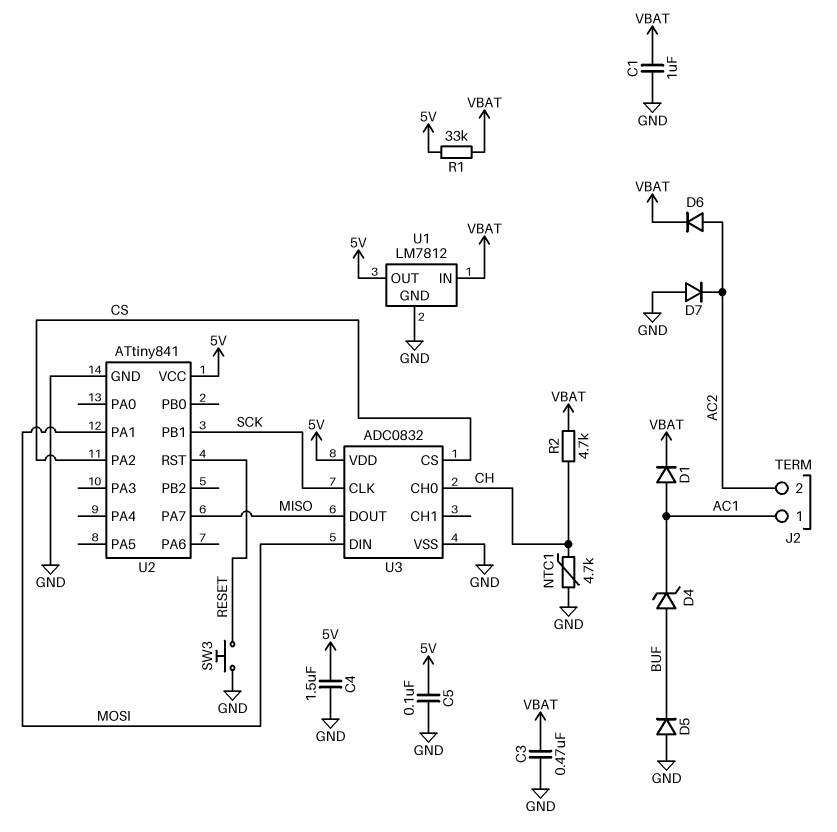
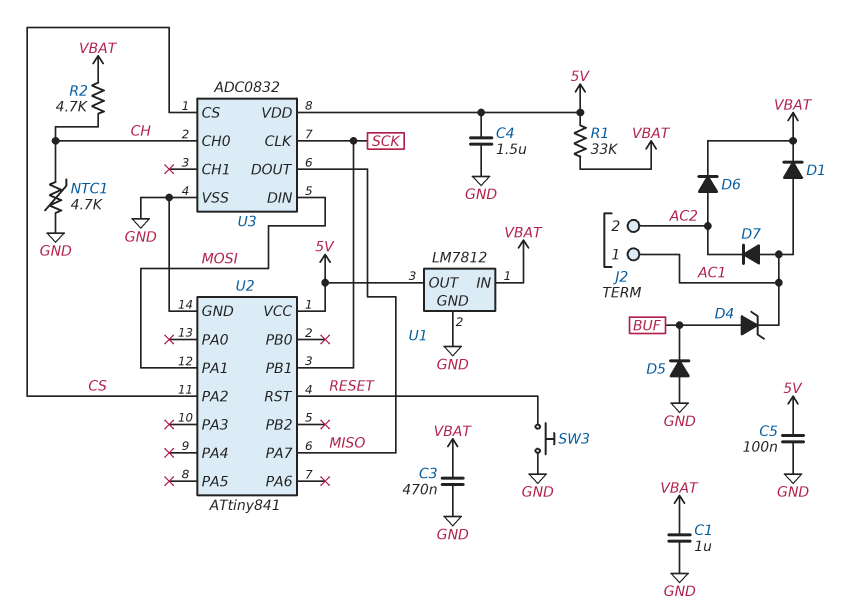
D7: diode (A GND, K AC2) -> diode (A AC1, K AC2)

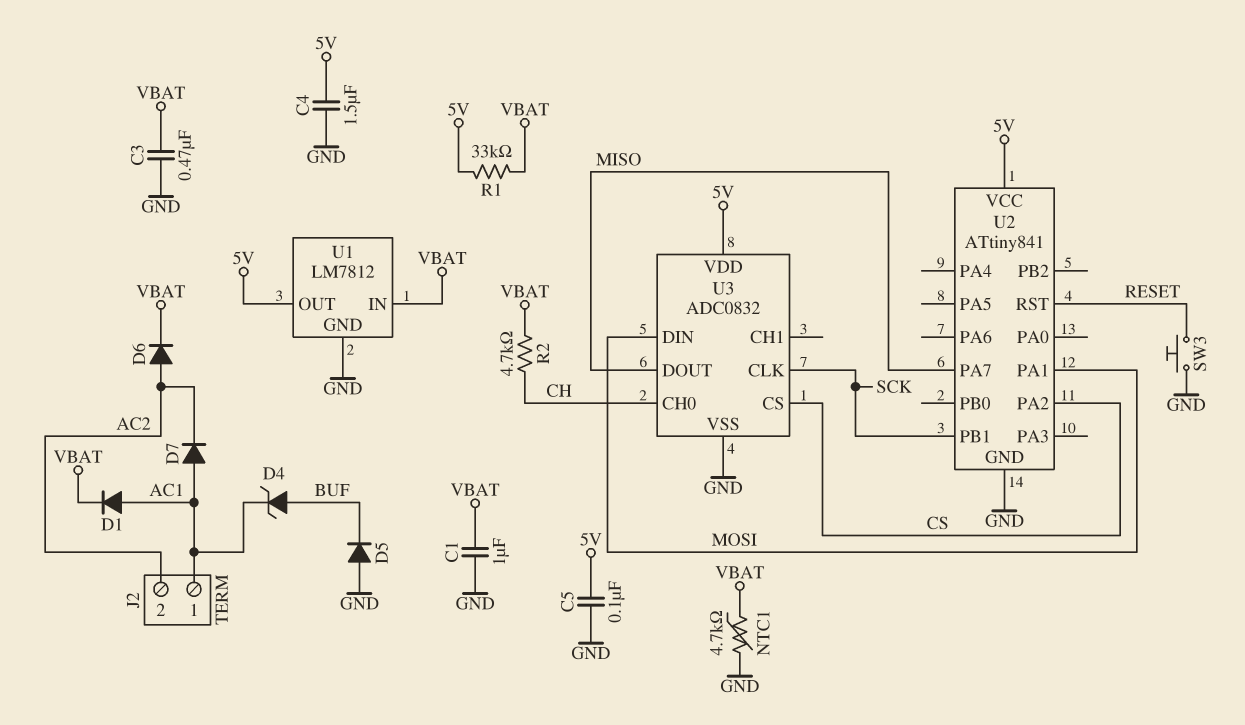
NTC1: 4.7k (CH, GND) -> 4.7k (GND, VBAT)

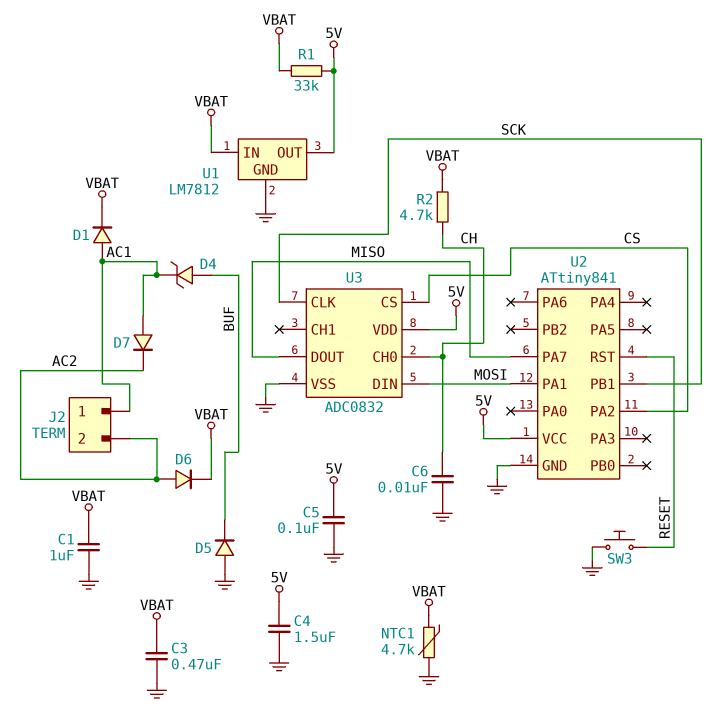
C6: none -> 10nF (CH, GND)

